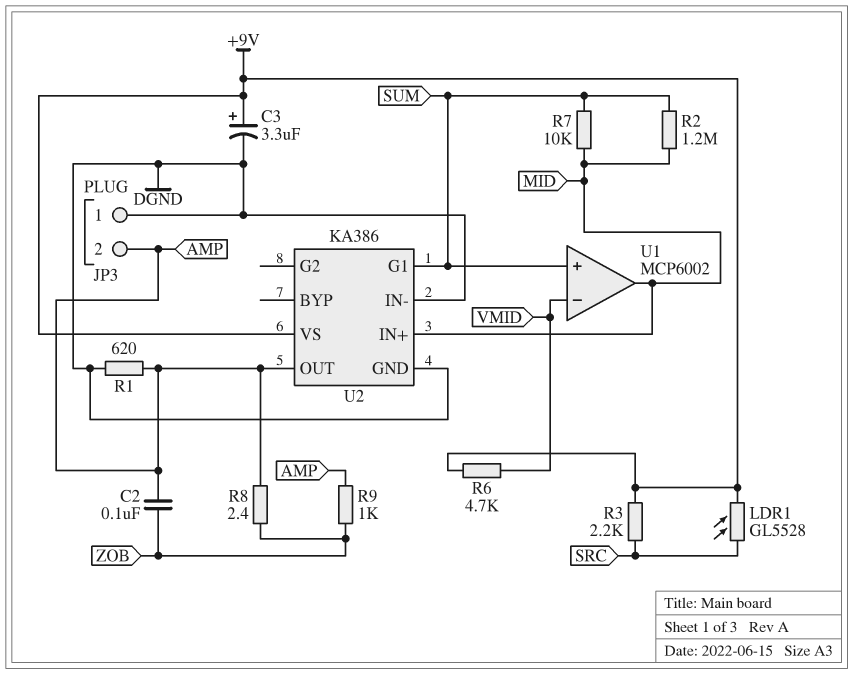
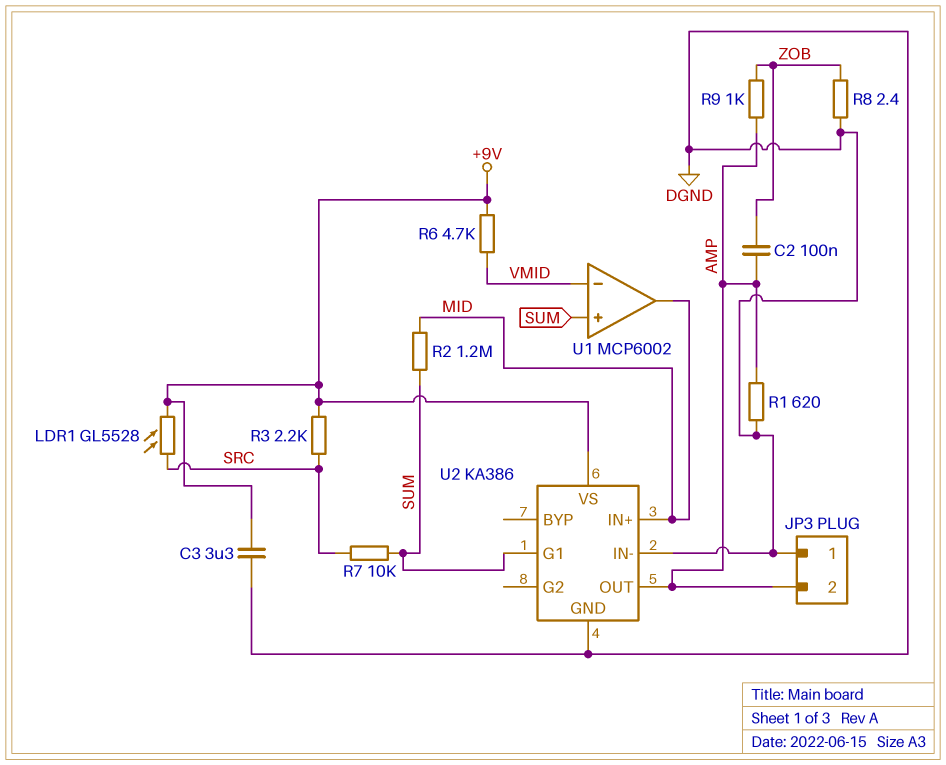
C3: 3.3uF (plus +9V, minus DGND) -> 3.3uF (+9V, DGND)
R7: 10k (MID, SUM) -> 10k (SRC, SUM)
R8: 2.4 (AMP, ZOB) -> 2.4 (DGND, ZOB)

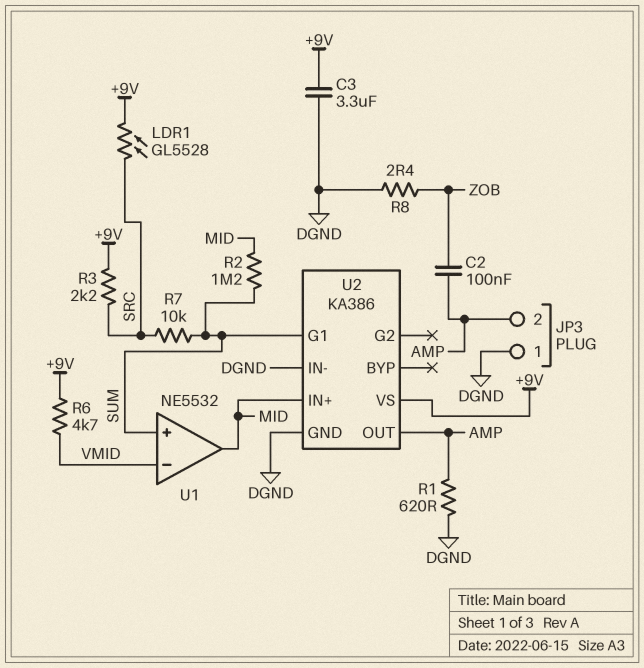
R9: 1k (AMP, ZOB) -> none
U1: MCP6002 -> NE5532

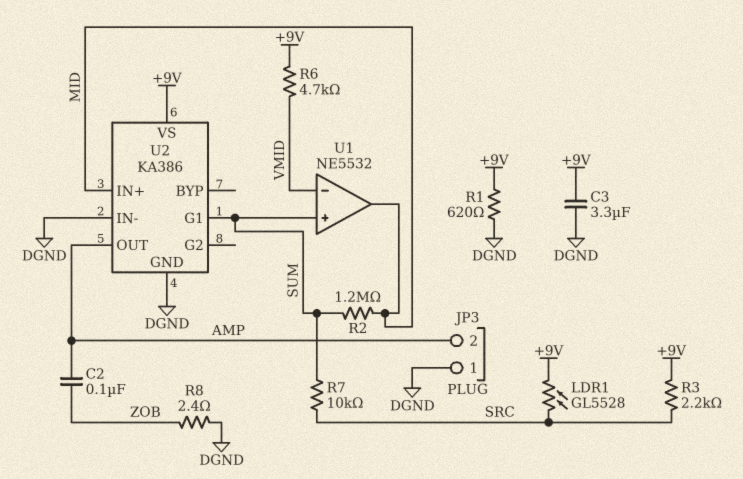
R1: 620 (AMP, DGND) -> 620 (+9V, DGND)

